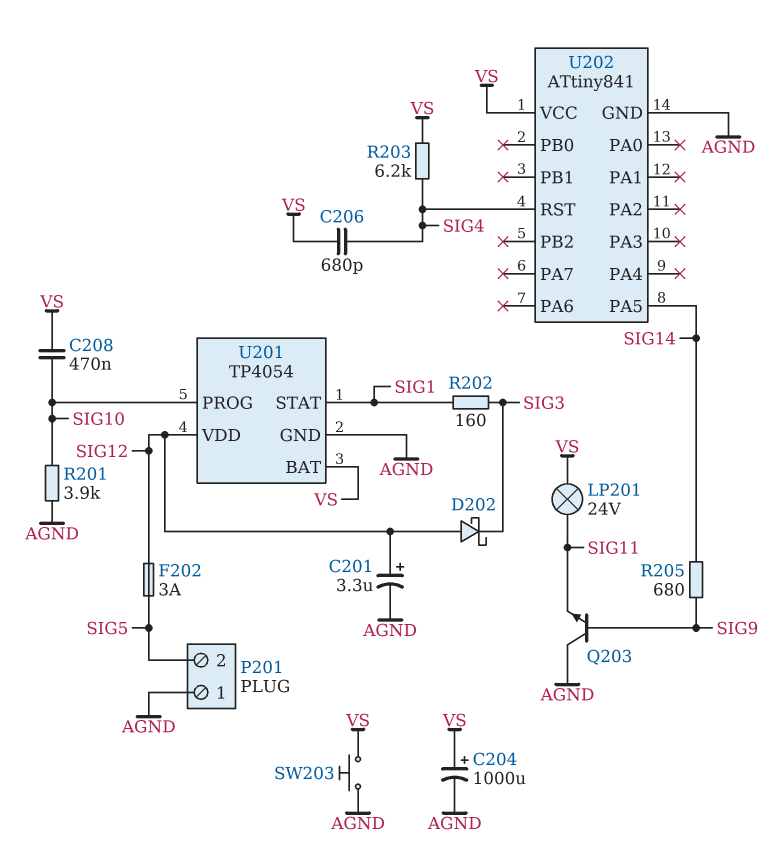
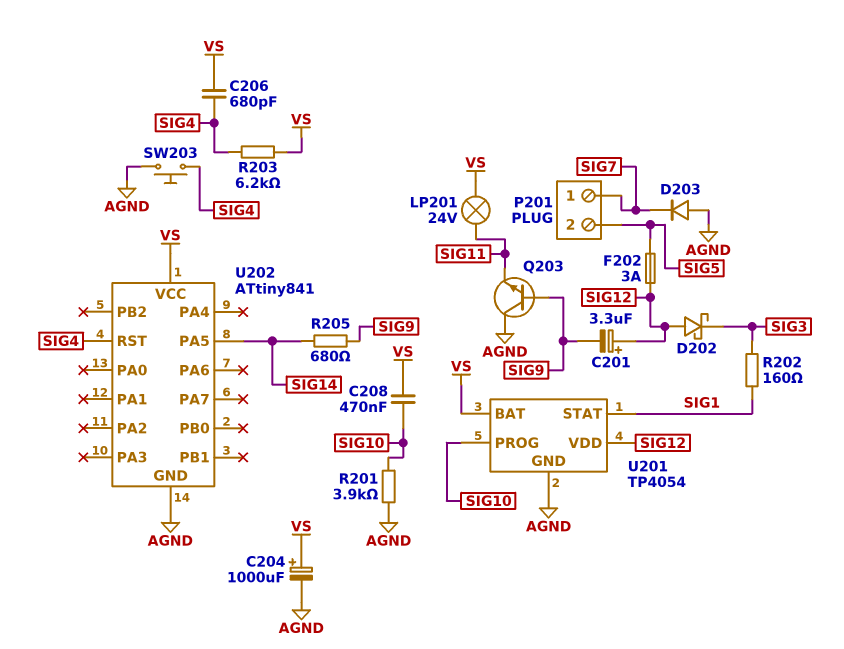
C201: 3.3uF (plus SIG12, minus AGND) -> 3.3uF (plus SIG12, minus SIG9)
D203: none -> diode (A AGND, K SIG7)
P201 pin 1: AGND -> SIG7
SW203: button (AGND, VS) -> button (AGND, SIG4)

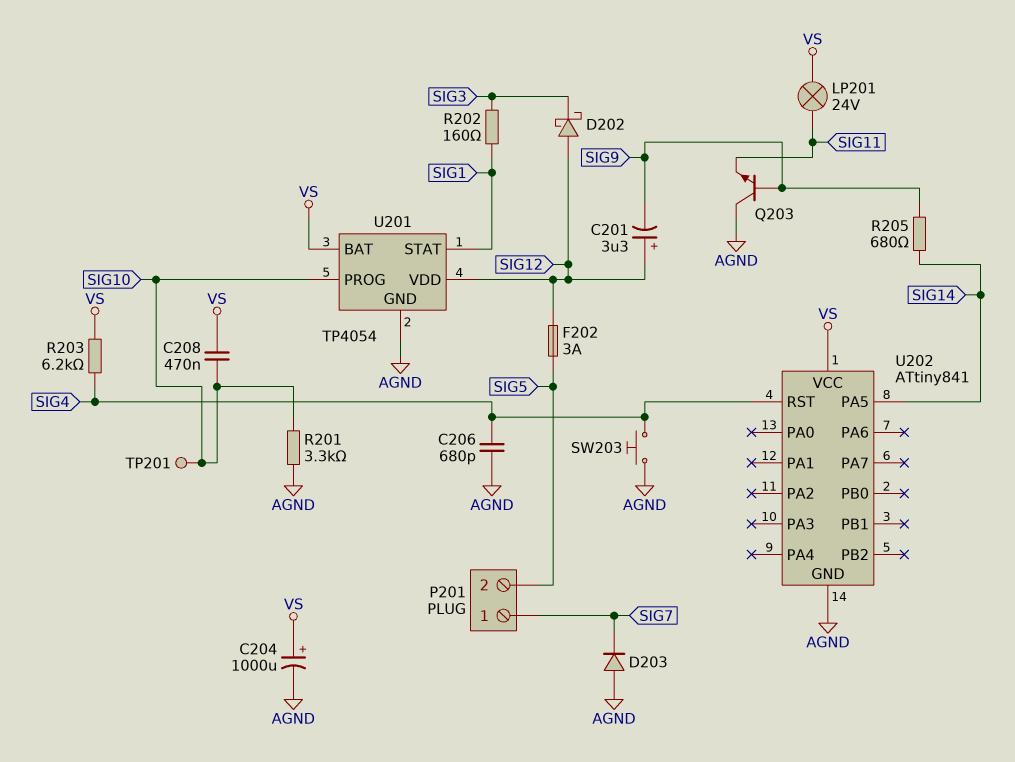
C206: 680pF (SIG4, VS) -> 680pF (AGND, SIG4)
R201: 3.9k (AGND, SIG10) -> 3.3k (AGND, SIG10)
TP201: none -> test point (SIG10)

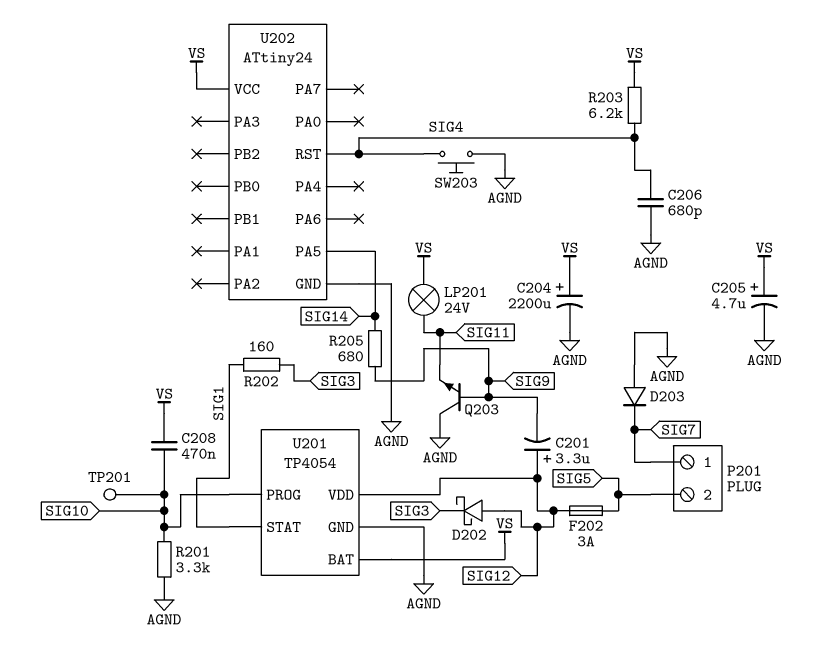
C204: 1000uF (plus VS, minus AGND) -> 2200uF (plus VS, minus AGND)
C205: none -> 4.7uF (plus VS, minus AGND)
U202: ATtiny841 -> ATtiny24

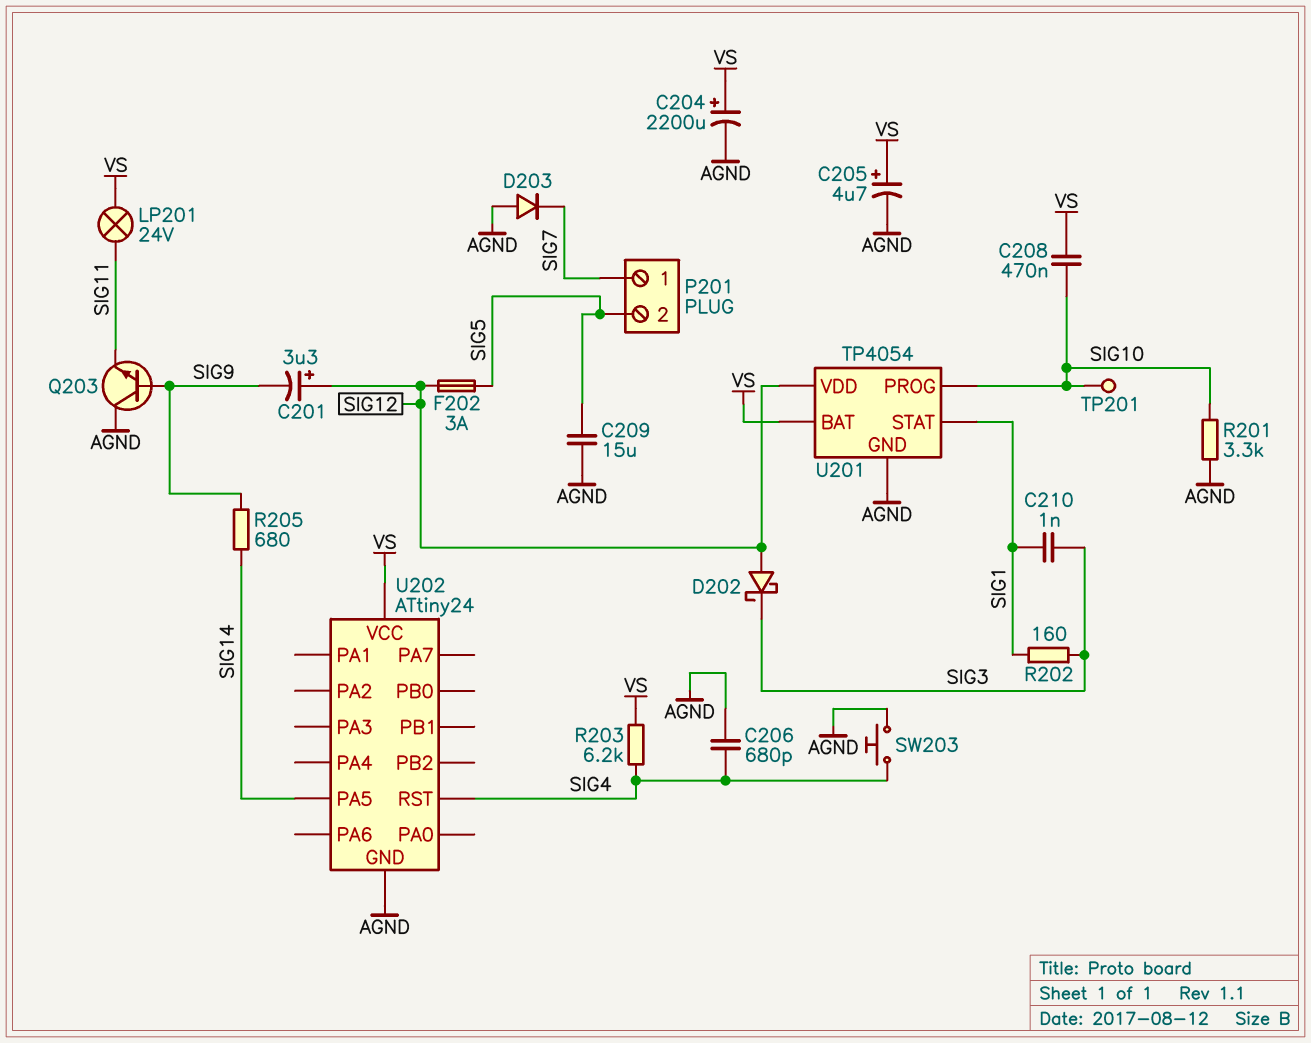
C209: none -> 15uF (AGND, SIG5)
C210: none -> 1nF (SIG1, SIG3)

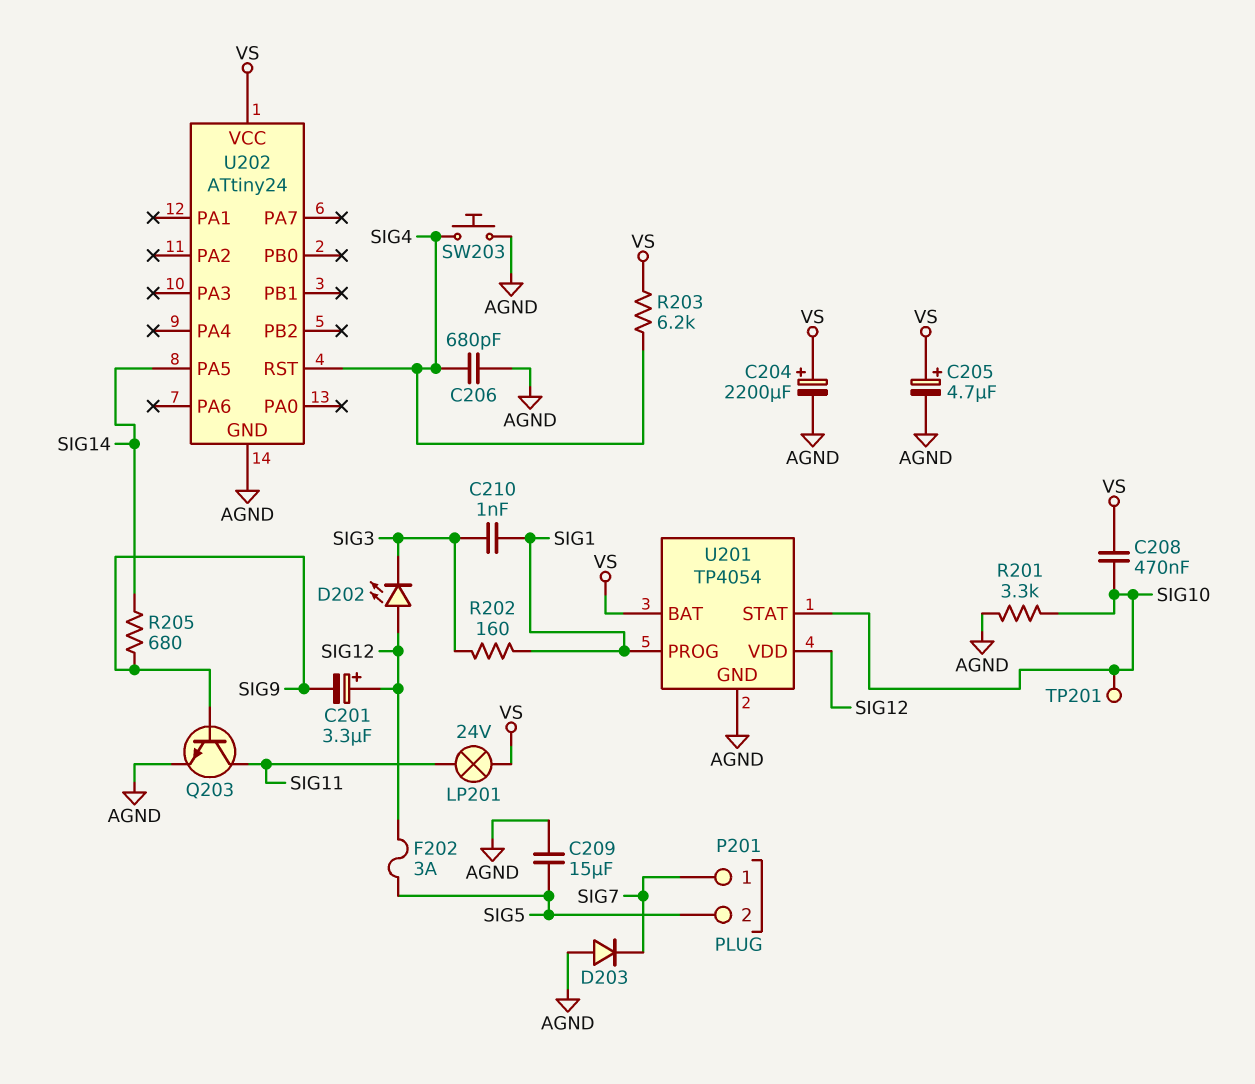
D202: schottky (A SIG12, K SIG3) -> LED (A SIG12, K SIG3)
Q203: NPN (B SIG9, C AGND, E SIG11) -> NPN (B SIG9, C SIG11, E AGND)
U201 pin PROG: SIG10 -> SIG1
U201 pin STAT: SIG1 -> SIG10

